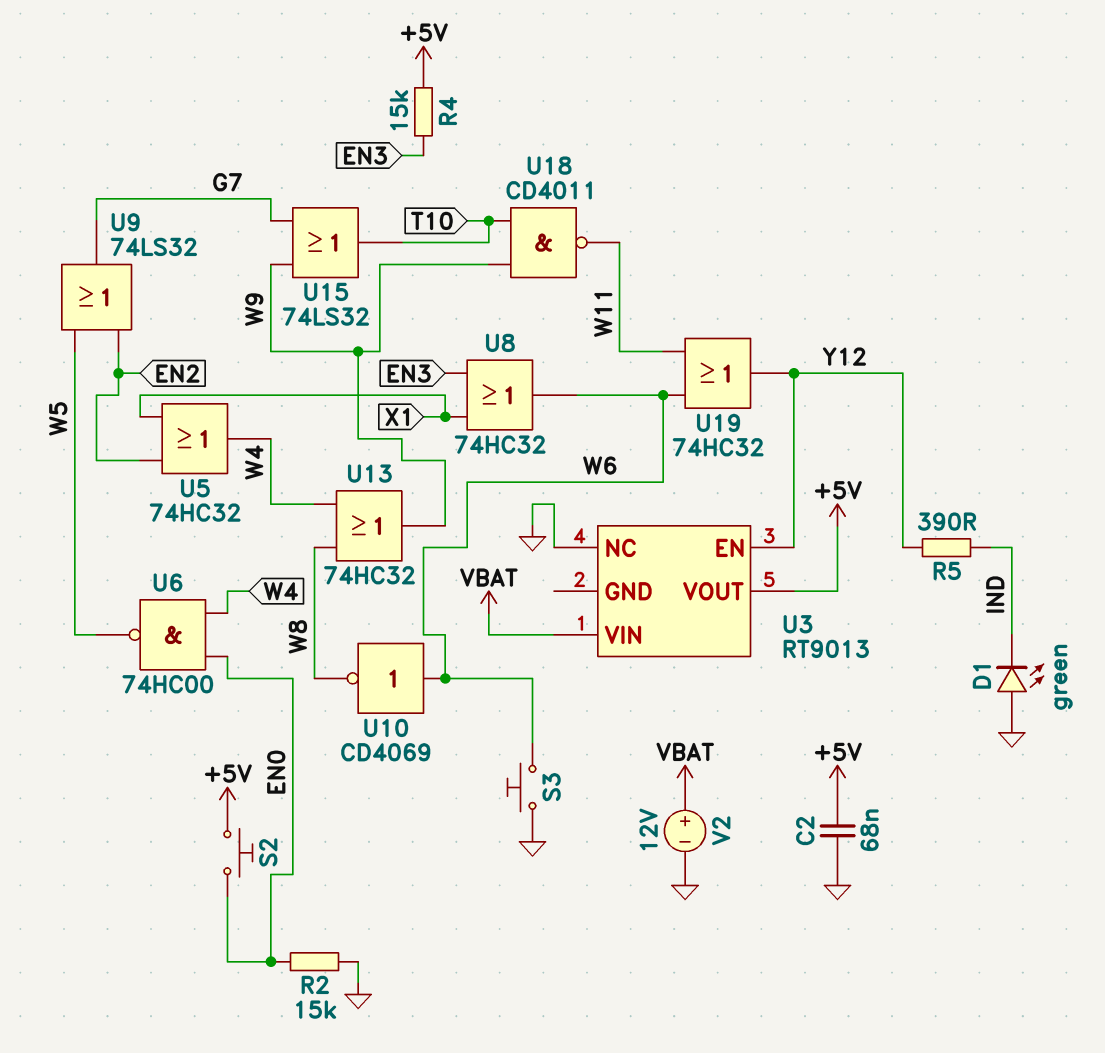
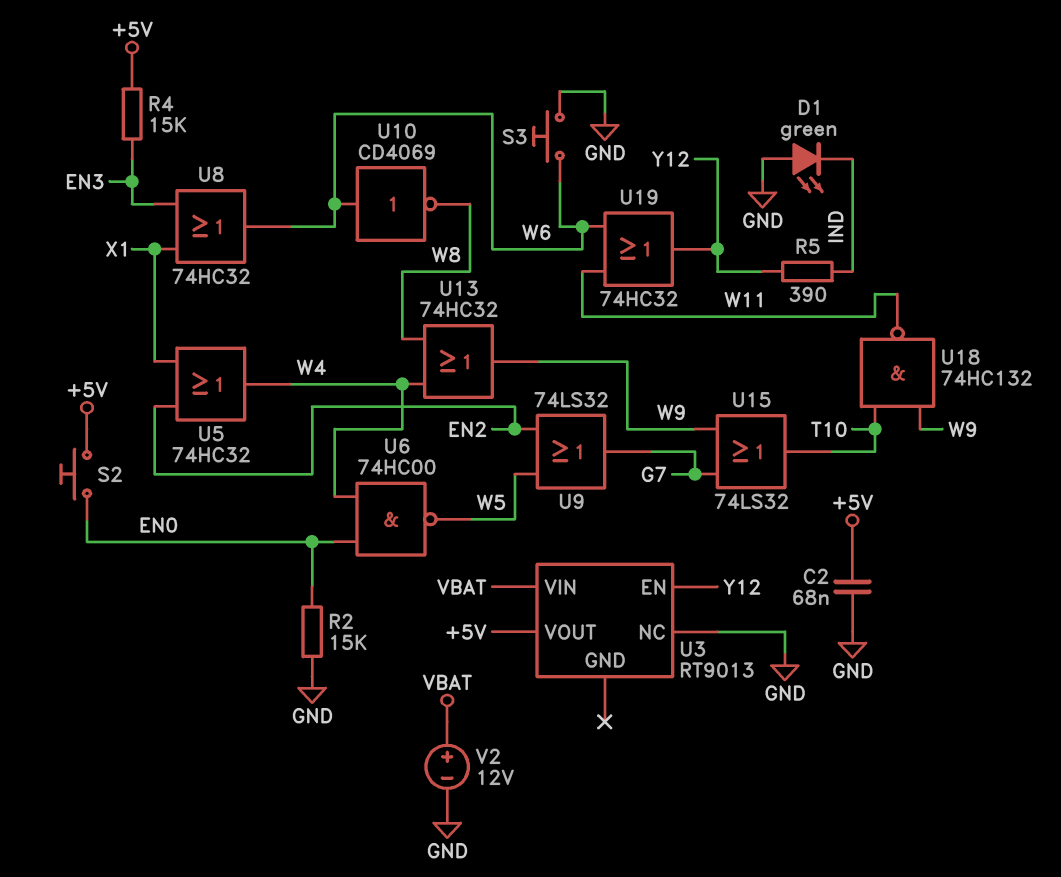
U18: NAND CD4011 (in T10, in W9, out W11) -> NAND 74HC132 (in T10, in W9, out W11)

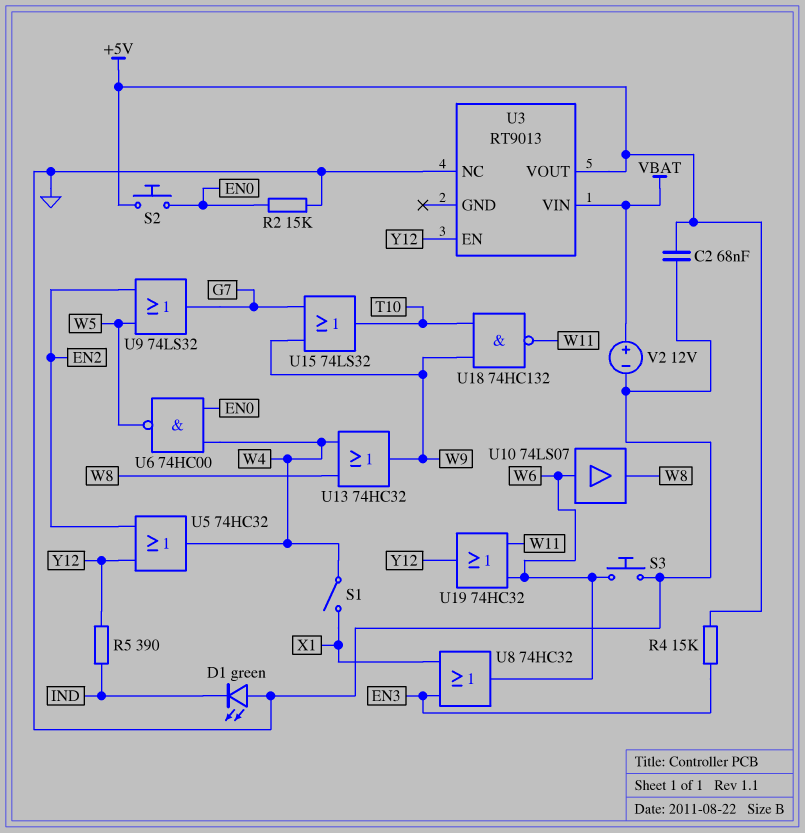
S1: none -> switch (W4, X1)
U5: OR 74HC32 (in EN2, in X1, out W4) -> OR 74HC32 (in EN2, in Y12, out W4)
U10: NOT CD4069 (in W6, out W8) -> buffer 74LS07 (in W6, out W8)

